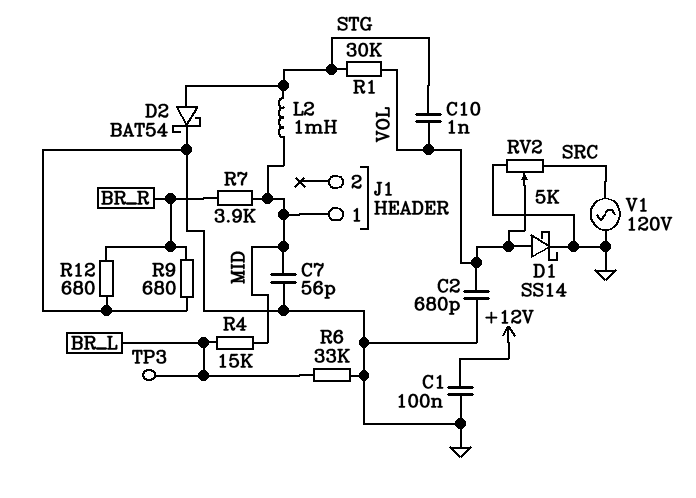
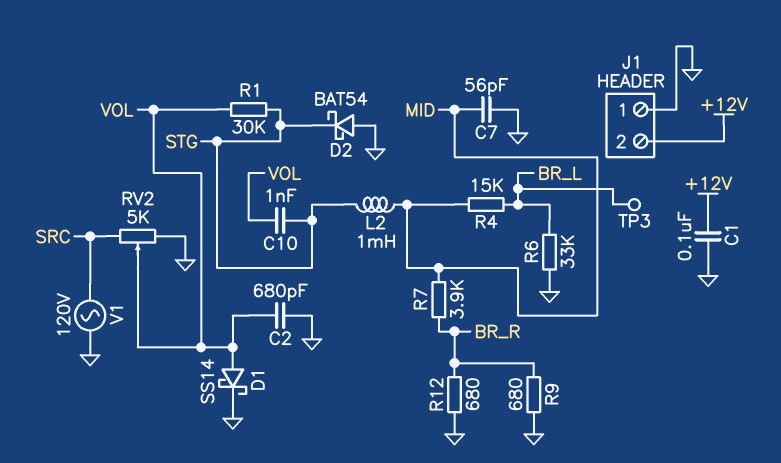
D2: schottky BAT54 (A STG, K GND) -> schottky BAT54 (A GND, K STG)
J1 pin 1: MID -> GND
J1 pin 2: none -> +12V

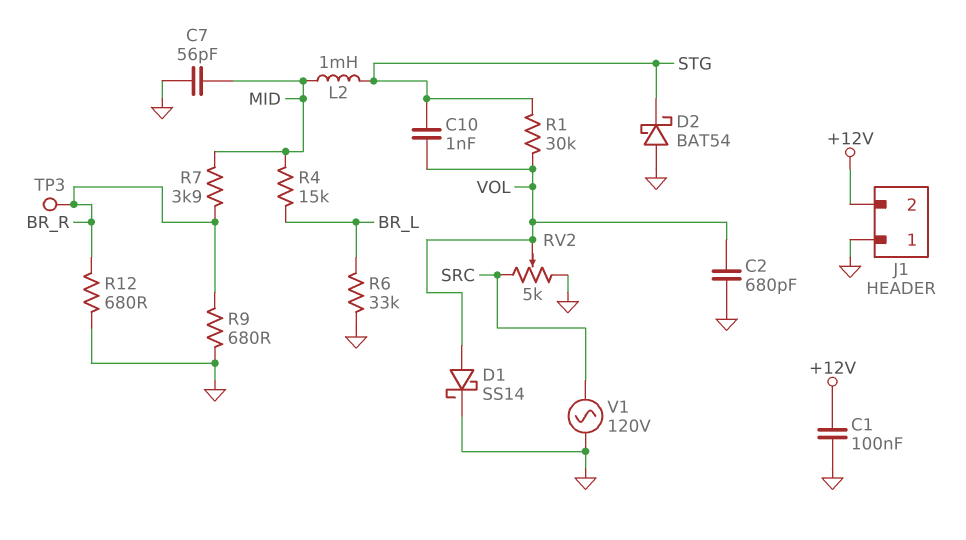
TP3: test point (BR_L) -> test point (BR_R)

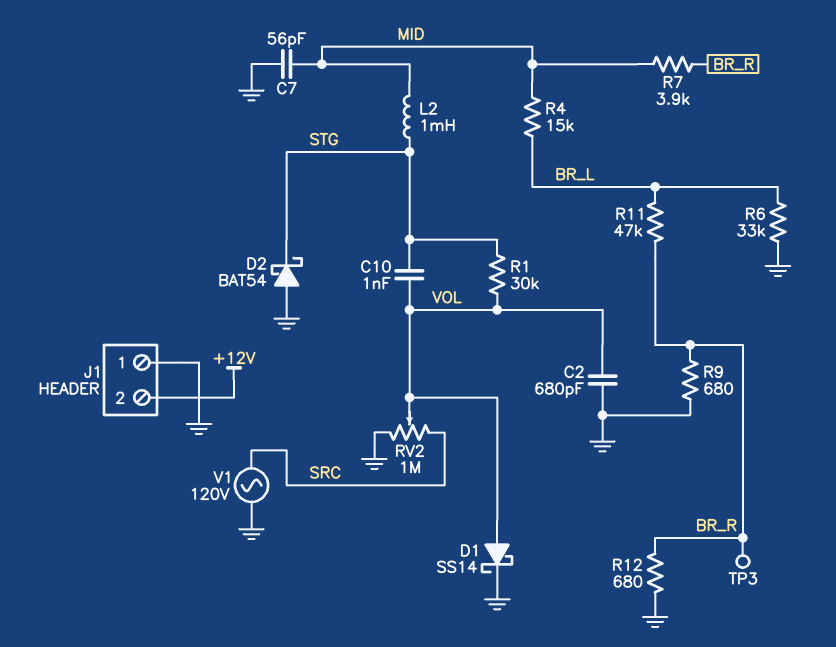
C1: 100nF (+12V, GND) -> none
R11: none -> 47k (BR_L, BR_R)
RV2: 5k (GND, SRC, wiper VOL) -> 1M (GND, SRC, wiper VOL)

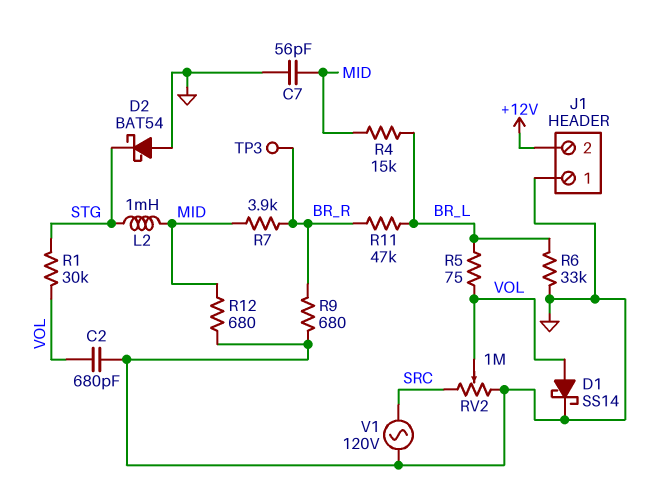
C10: 1nF (STG, VOL) -> none
R5: none -> 75 (BR_L, VOL)
R12: 680 (BR_R, GND) -> 680 (GND, MID)

